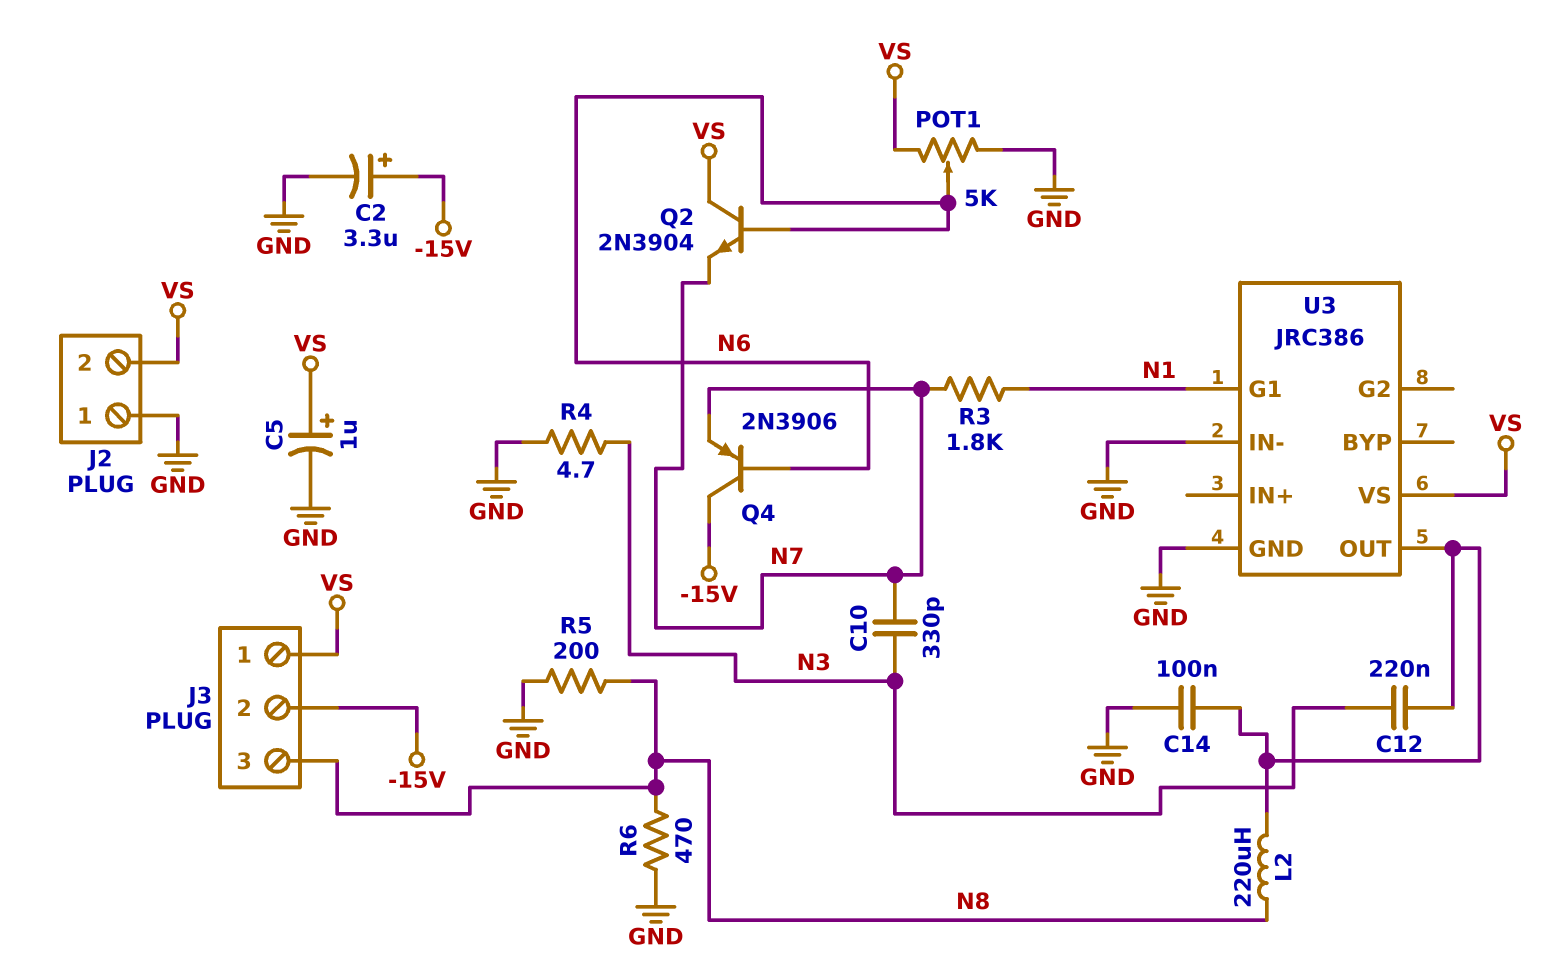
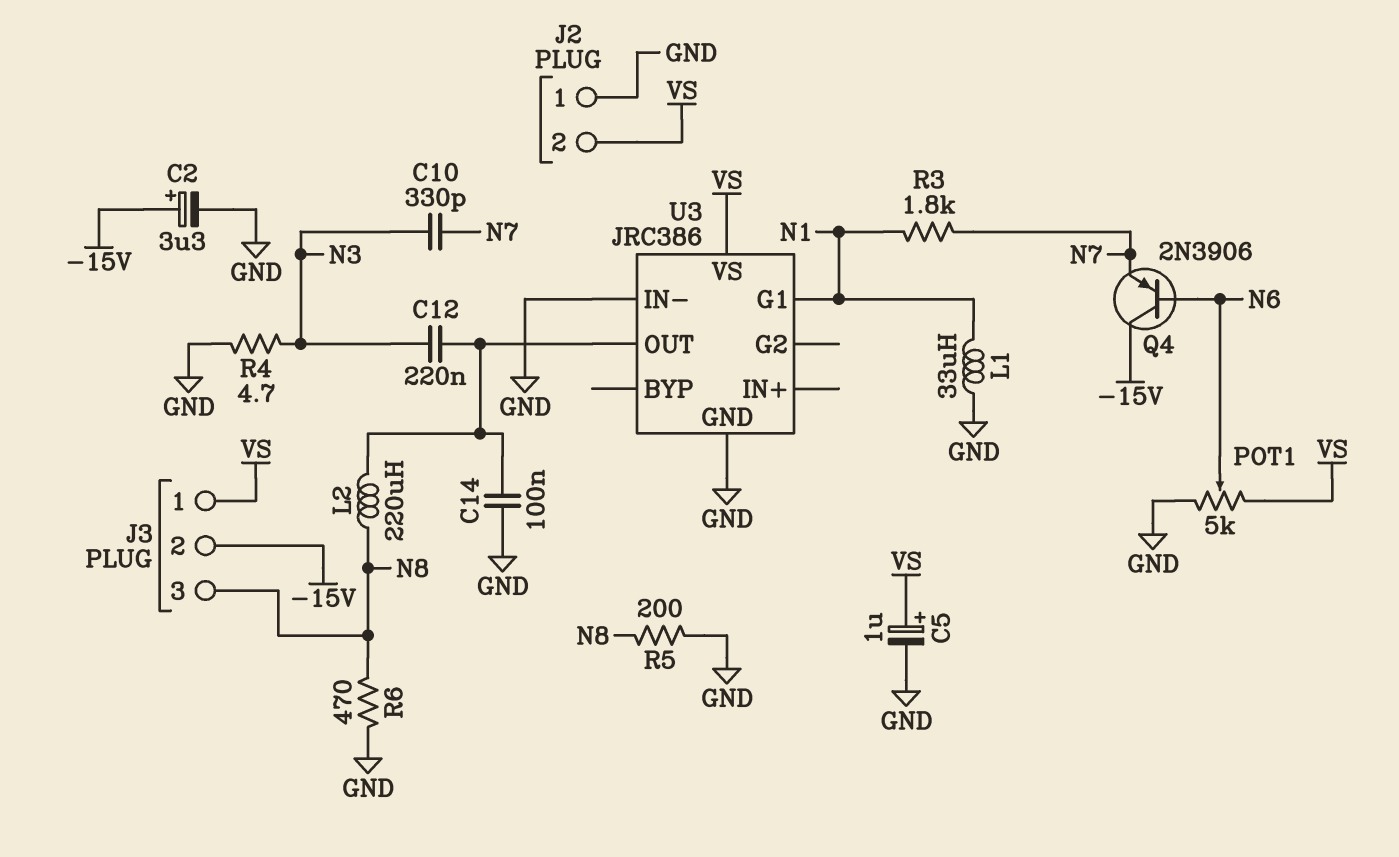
L1: none -> 33uH (GND, N1)
Q2: NPN 2N3904 (B N6, C VS, E N7) -> none

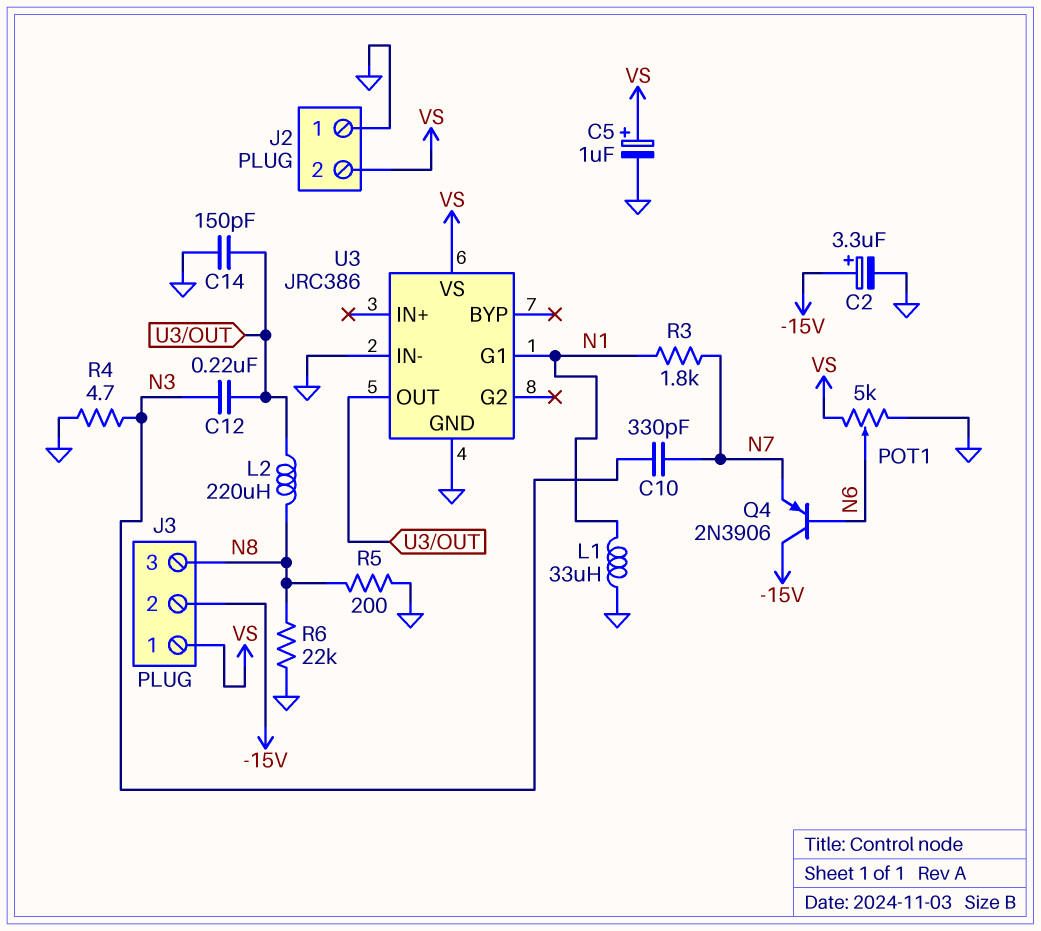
C14: 100nF (GND, U3/OUT) -> 150pF (GND, U3/OUT)
R6: 470 (GND, N8) -> 22k (GND, N8)

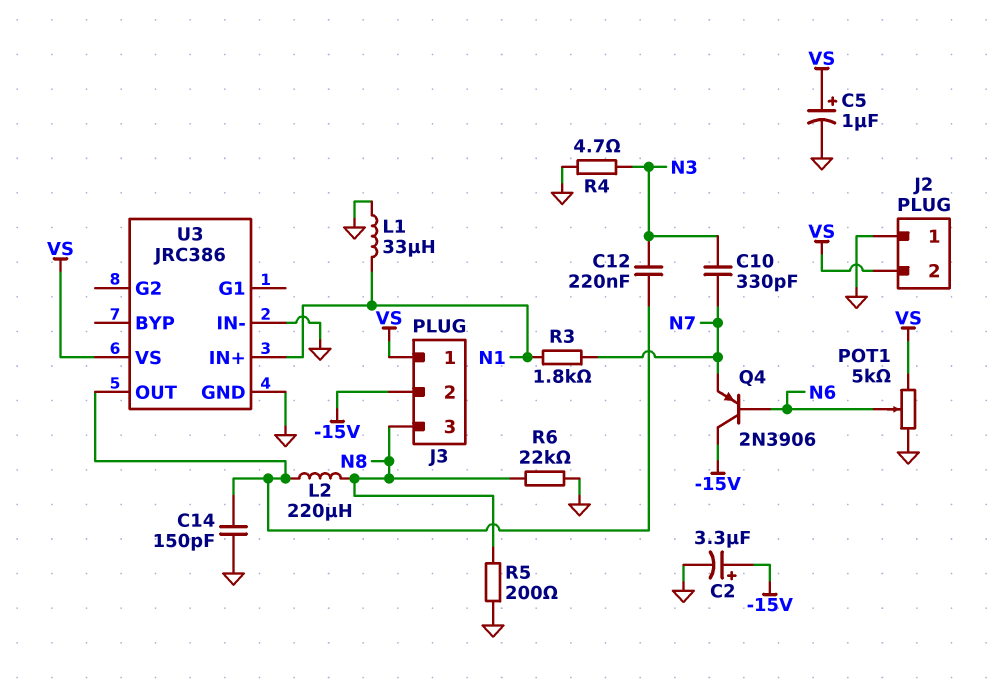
U3 pin G1: N1 -> none
U3 pin IN+: none -> N1

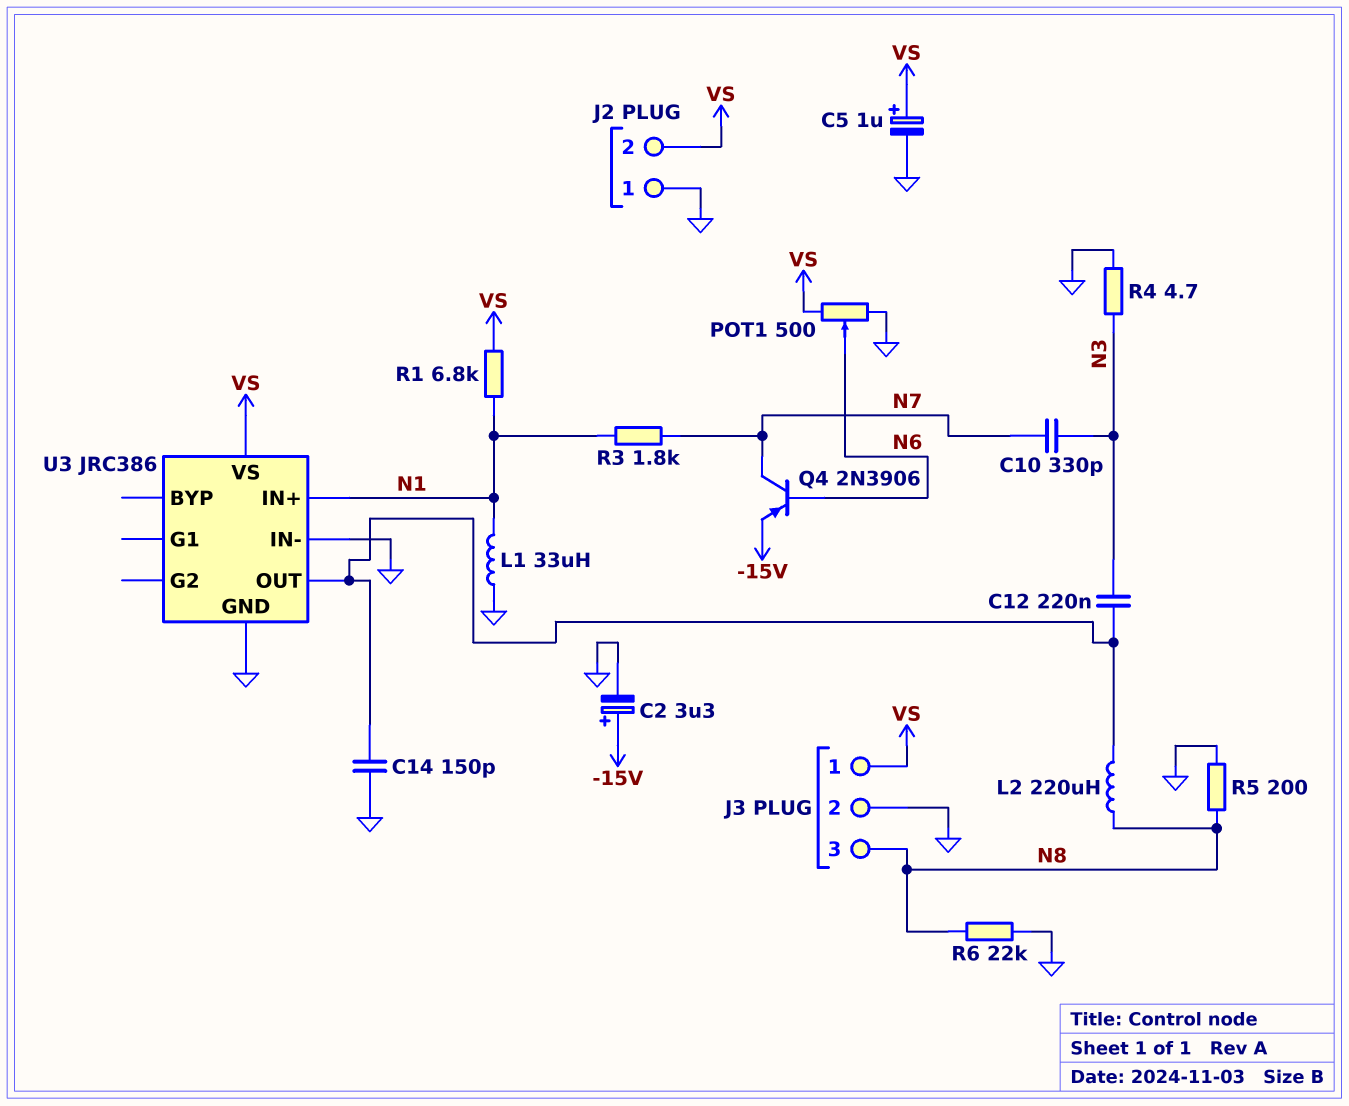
J3 pin 2: -15V -> GND
POT1: 5k (GND, VS, wiper N6) -> 500 (GND, VS, wiper N6)
Q4: PNP 2N3906 (B N6, C -15V, E N7) -> PNP 2N3906 (B N6, C N7, E -15V)
R1: none -> 6.8k (N1, VS)

